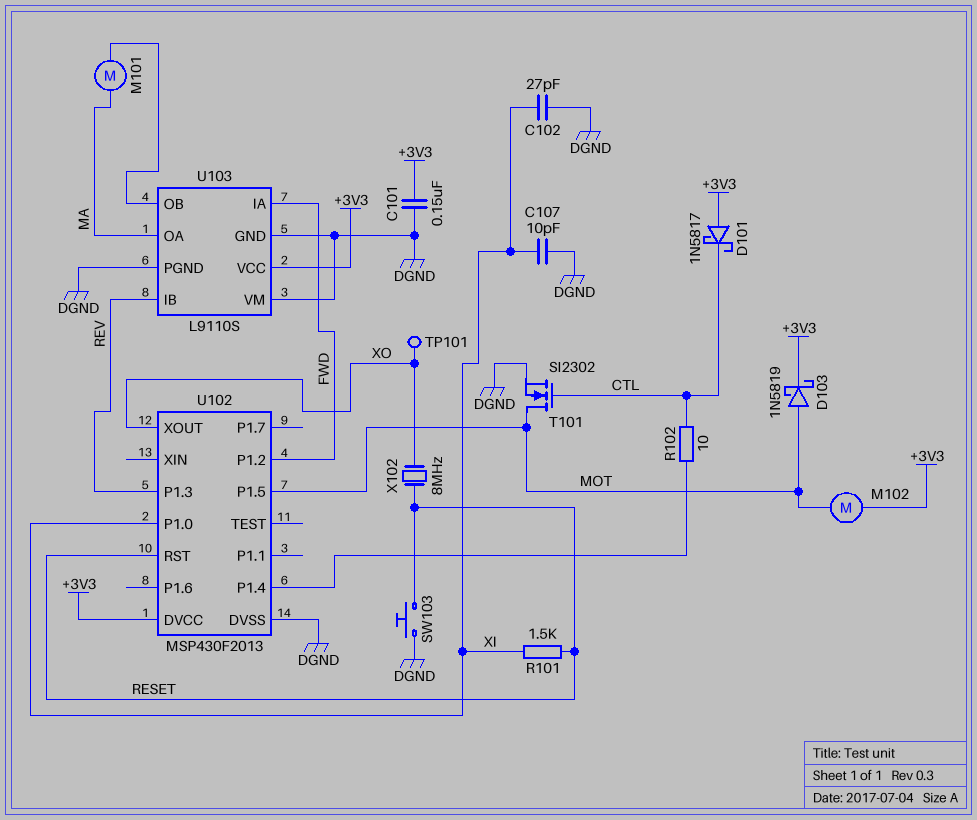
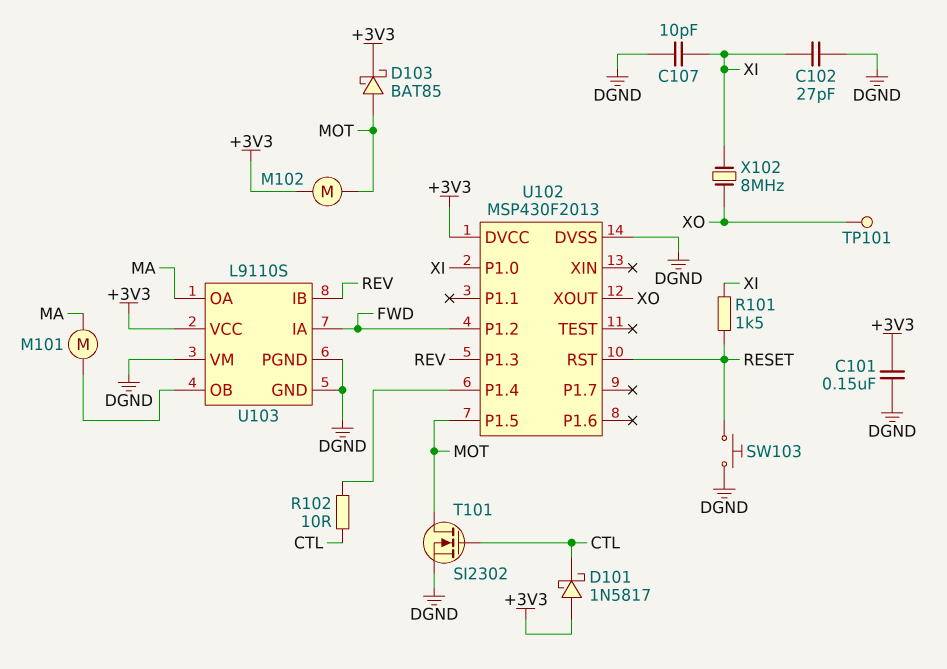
D103: schottky 1N5819 (A MOT, K +3V3) -> schottky BAT85 (A MOT, K +3V3)
X102: 8MHz (RESET, XO) -> 8MHz (XI, XO)

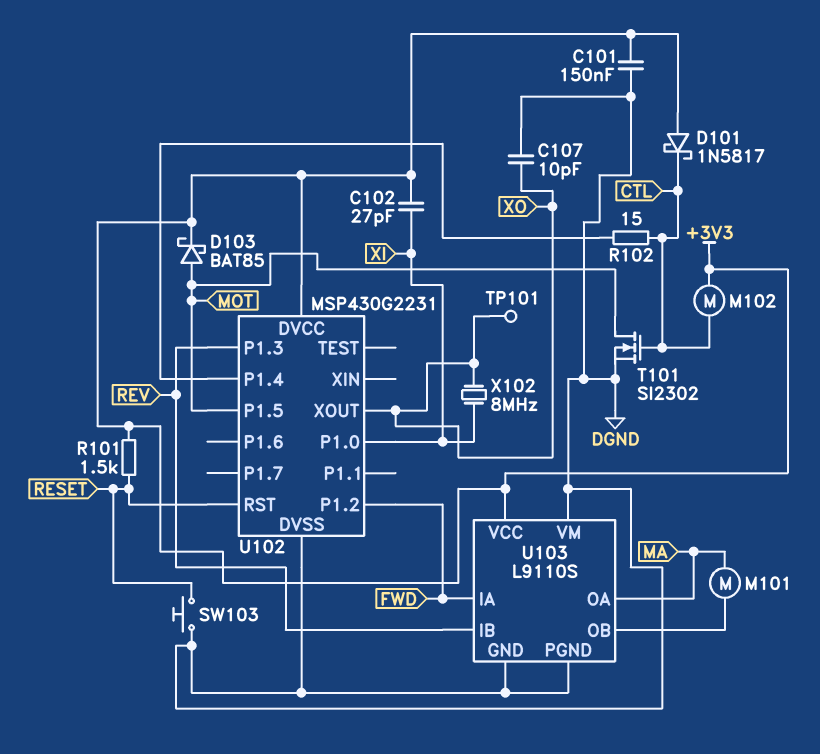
C102: 27pF (DGND, XI) -> 27pF (+3V3, XI)
C107: 10pF (DGND, XI) -> 10pF (DGND, XO)
M102: motor (+3V3, MOT) -> motor (+3V3, CTL)
R101: 1.5k (RESET, XI) -> 1.5k (+3V3, RESET)
R102: 10 (CTL, U102/P1.4) -> 15 (CTL, U102/P1.4)
U102: MSP430F2013 -> MSP430G2231

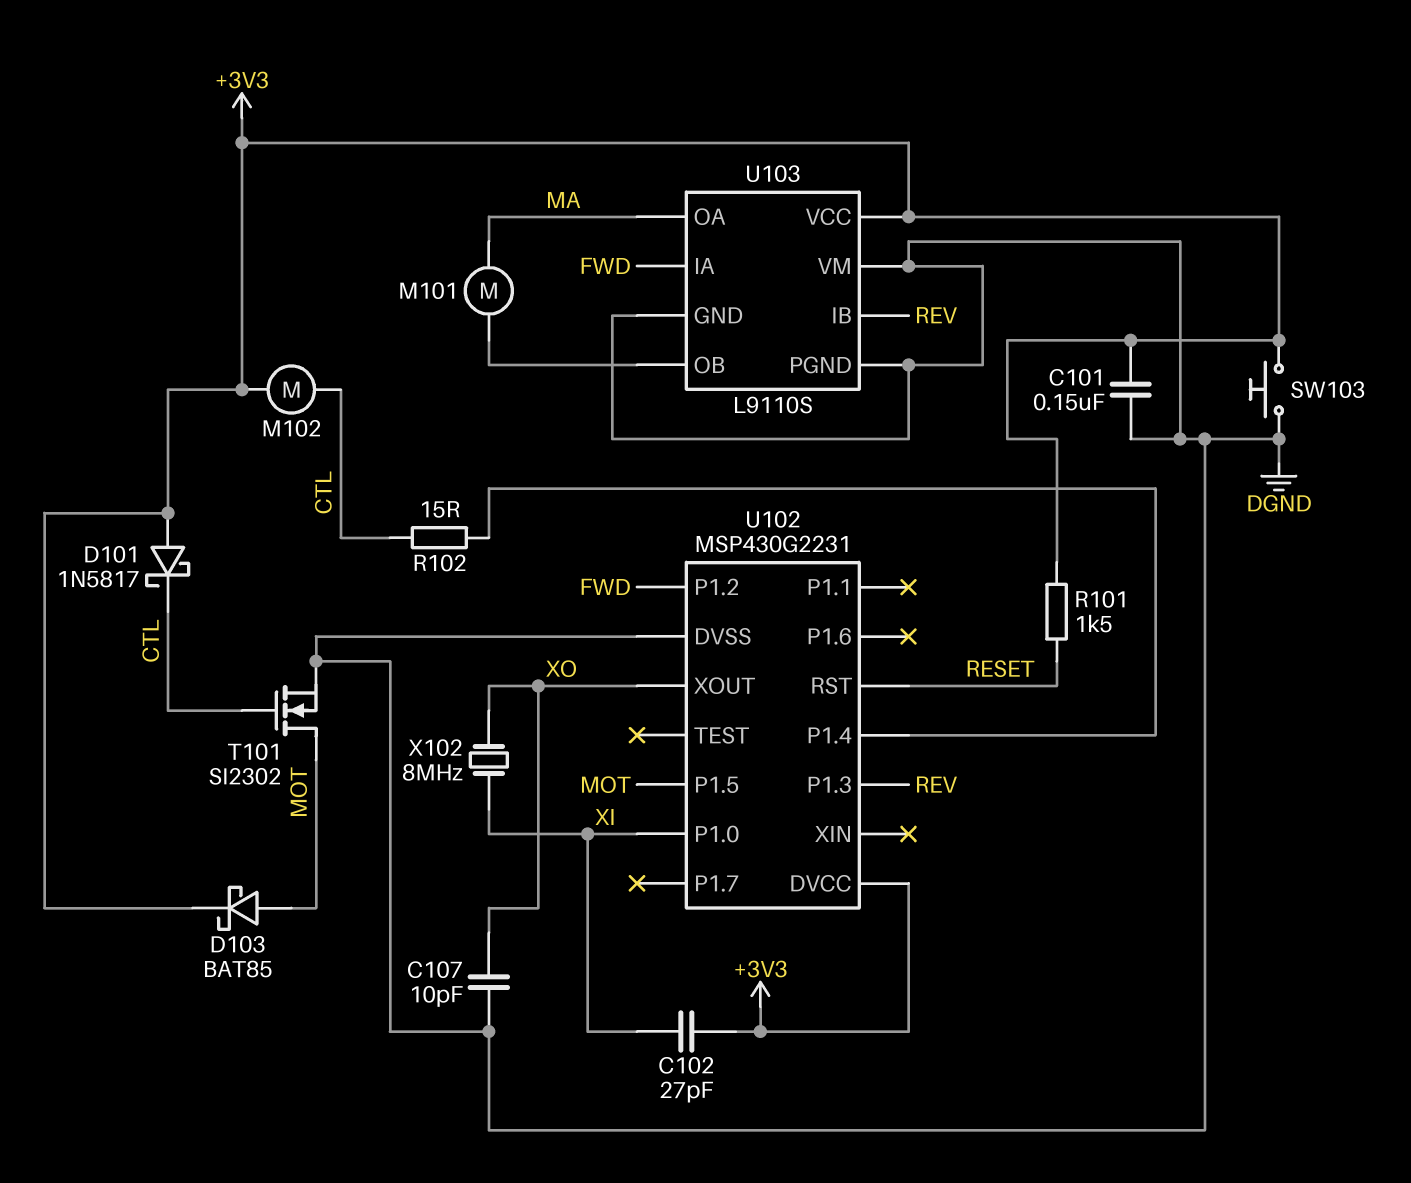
SW103: button (DGND, RESET) -> button (+3V3, DGND)
TP101: test point (XO) -> none

